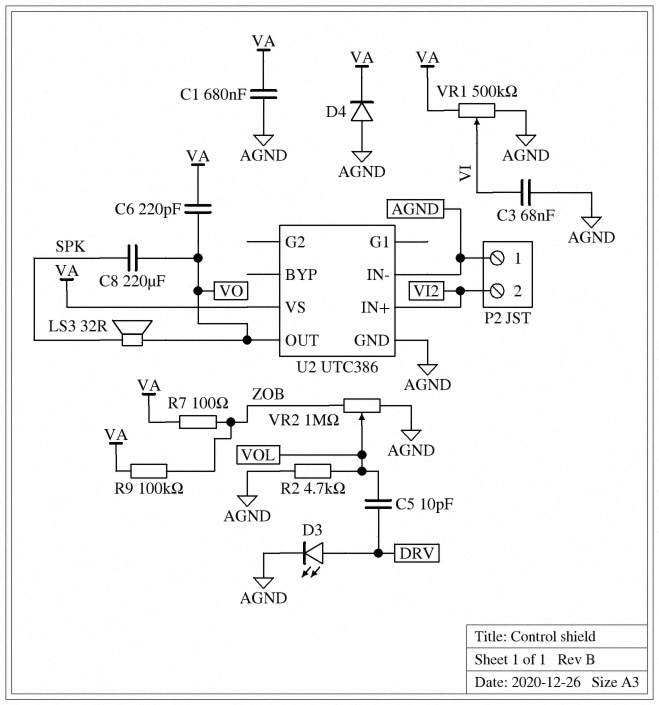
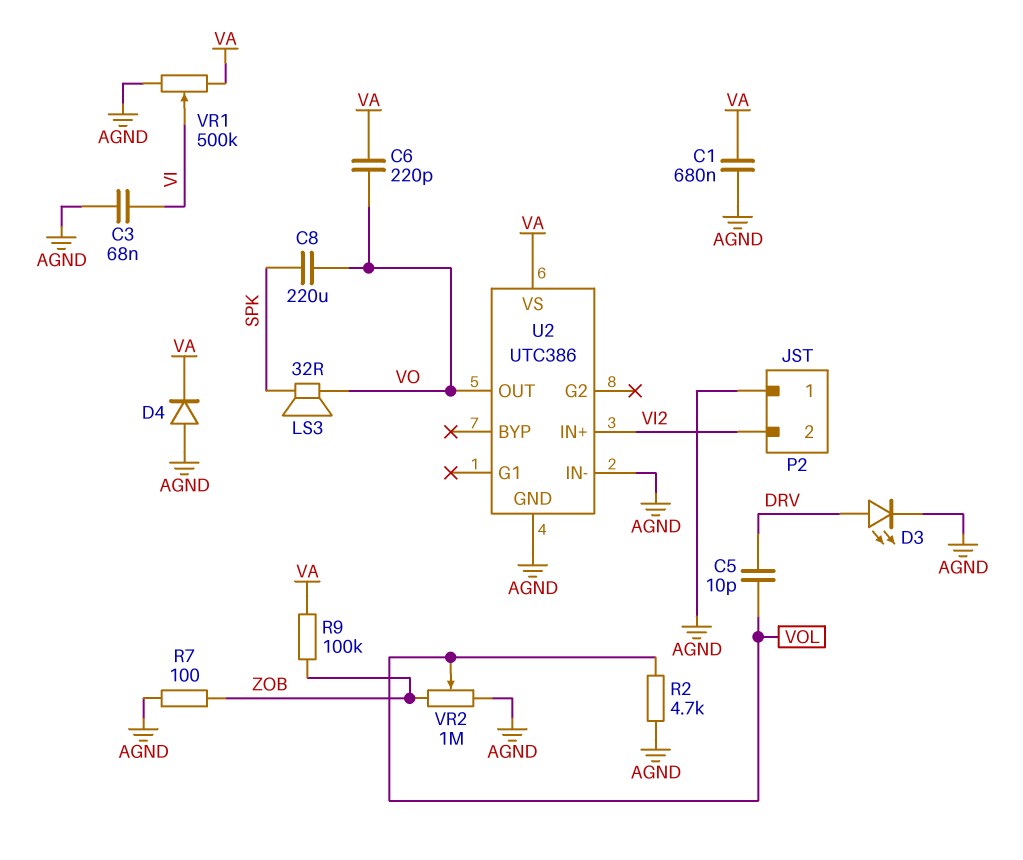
R7: 100 (VA, ZOB) -> 100 (AGND, ZOB)

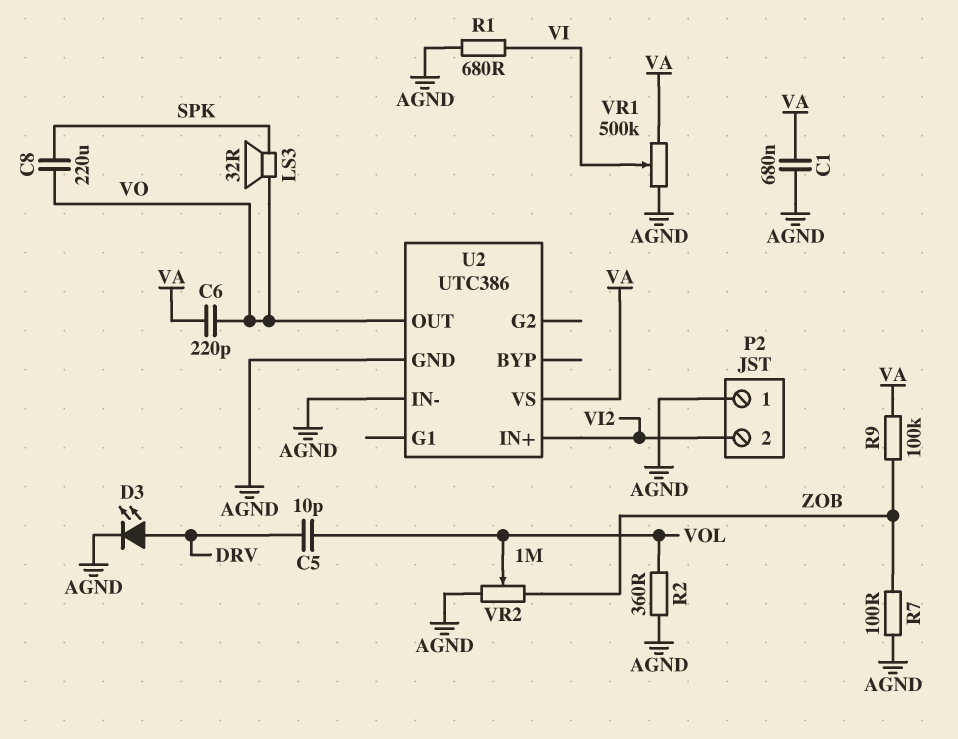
C3: 68nF (AGND, VI) -> none
D4: diode (A AGND, K VA) -> none
R1: none -> 680 (AGND, VI)
R2: 4.7k (AGND, VOL) -> 360 (AGND, VOL)

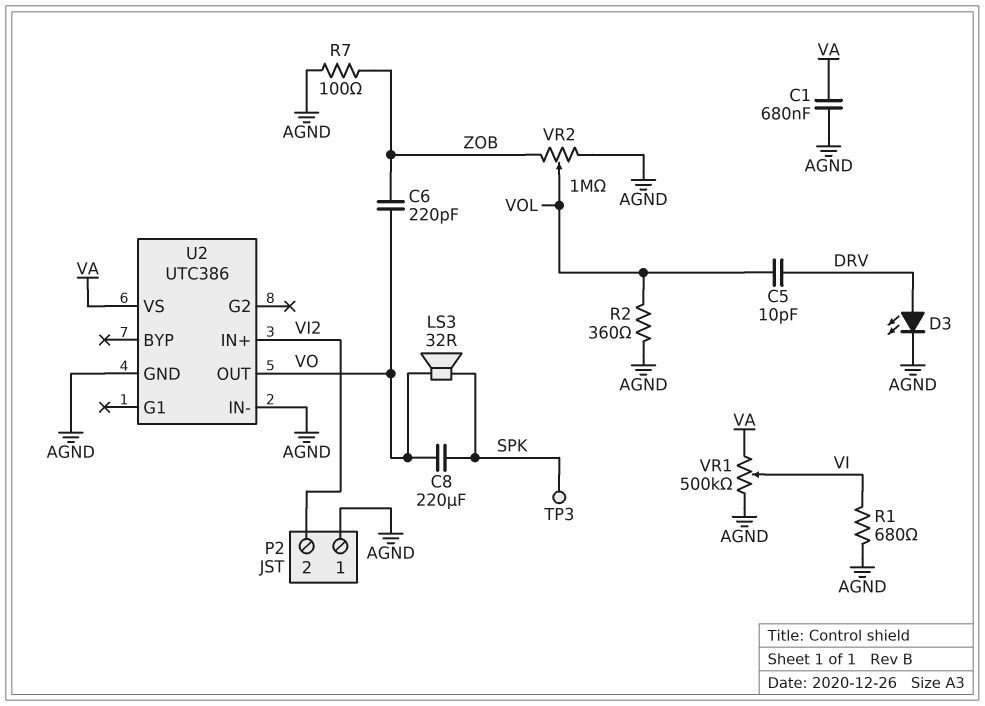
C6: 220pF (VA, VO) -> 220pF (VO, ZOB)
R9: 100k (VA, ZOB) -> none
TP3: none -> test point (SPK)

